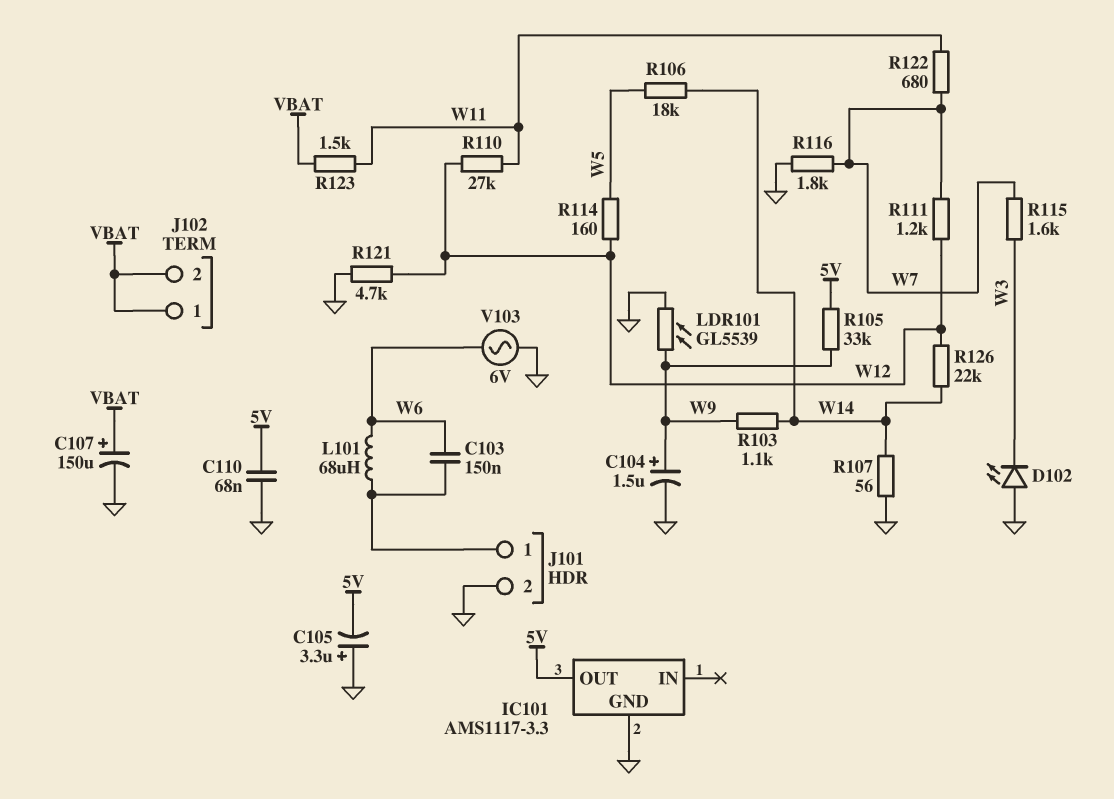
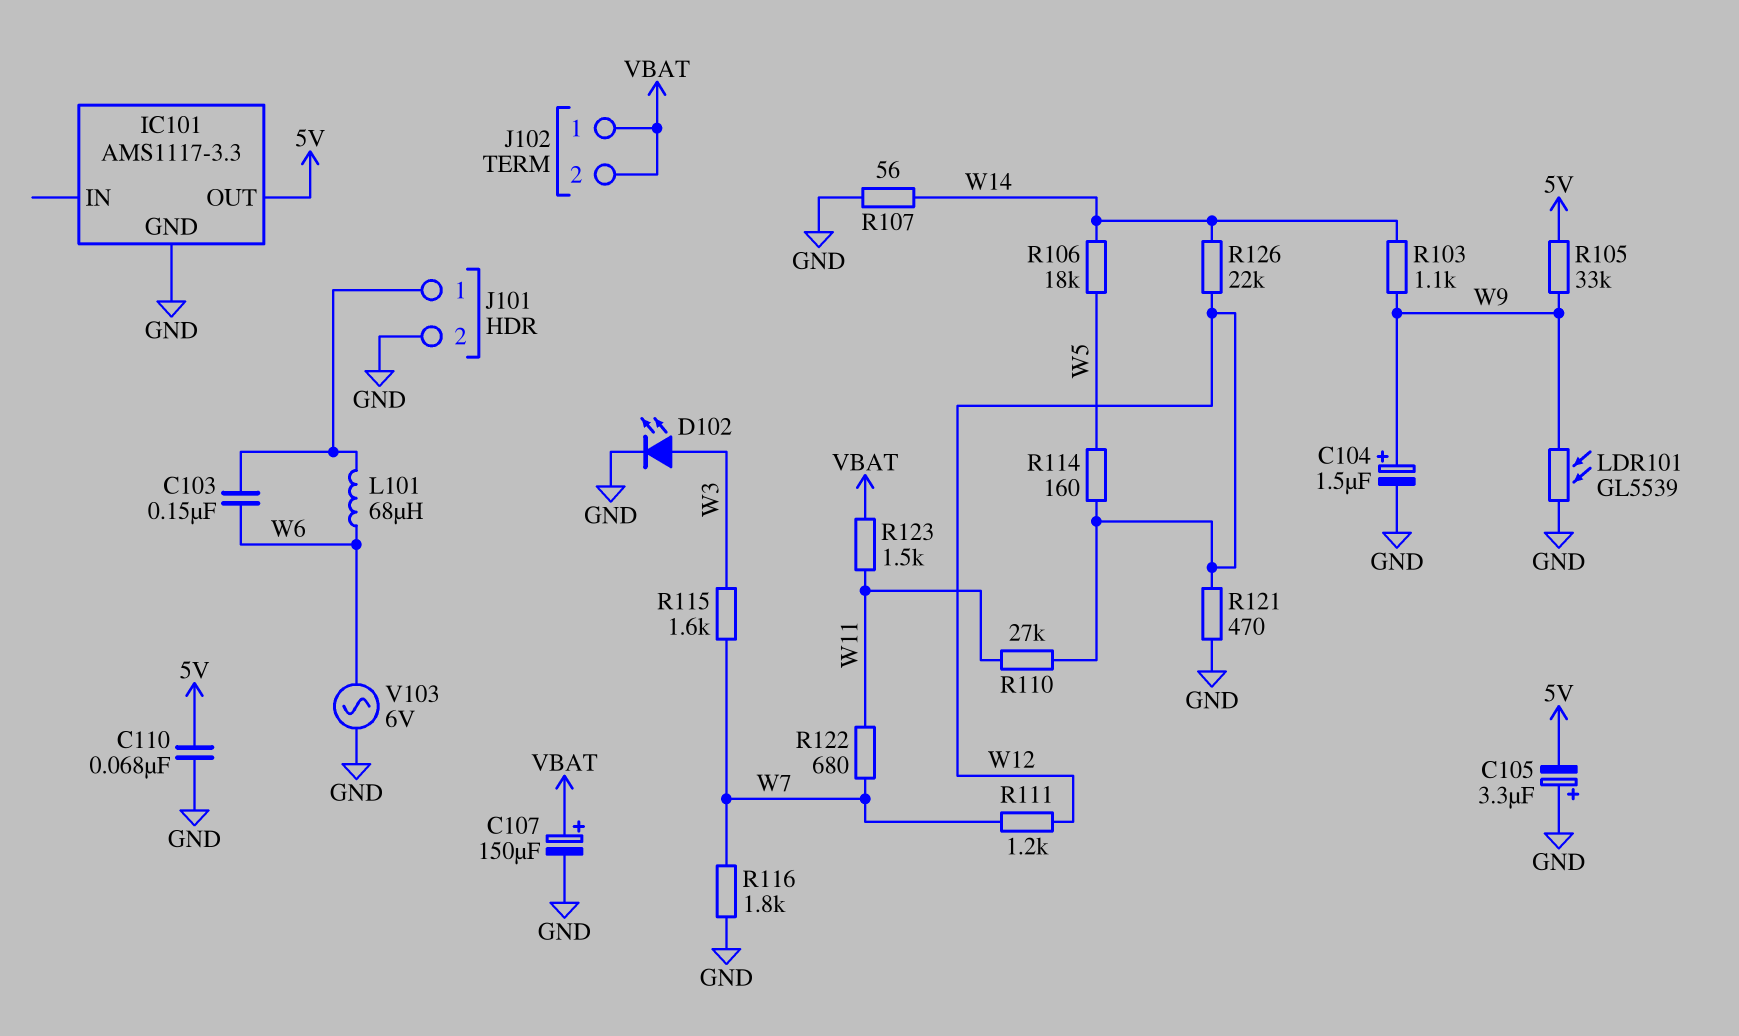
D102: LED (A GND, K W3) -> LED (A W3, K GND)
R121: 4.7k (GND, W12) -> 470 (GND, W12)

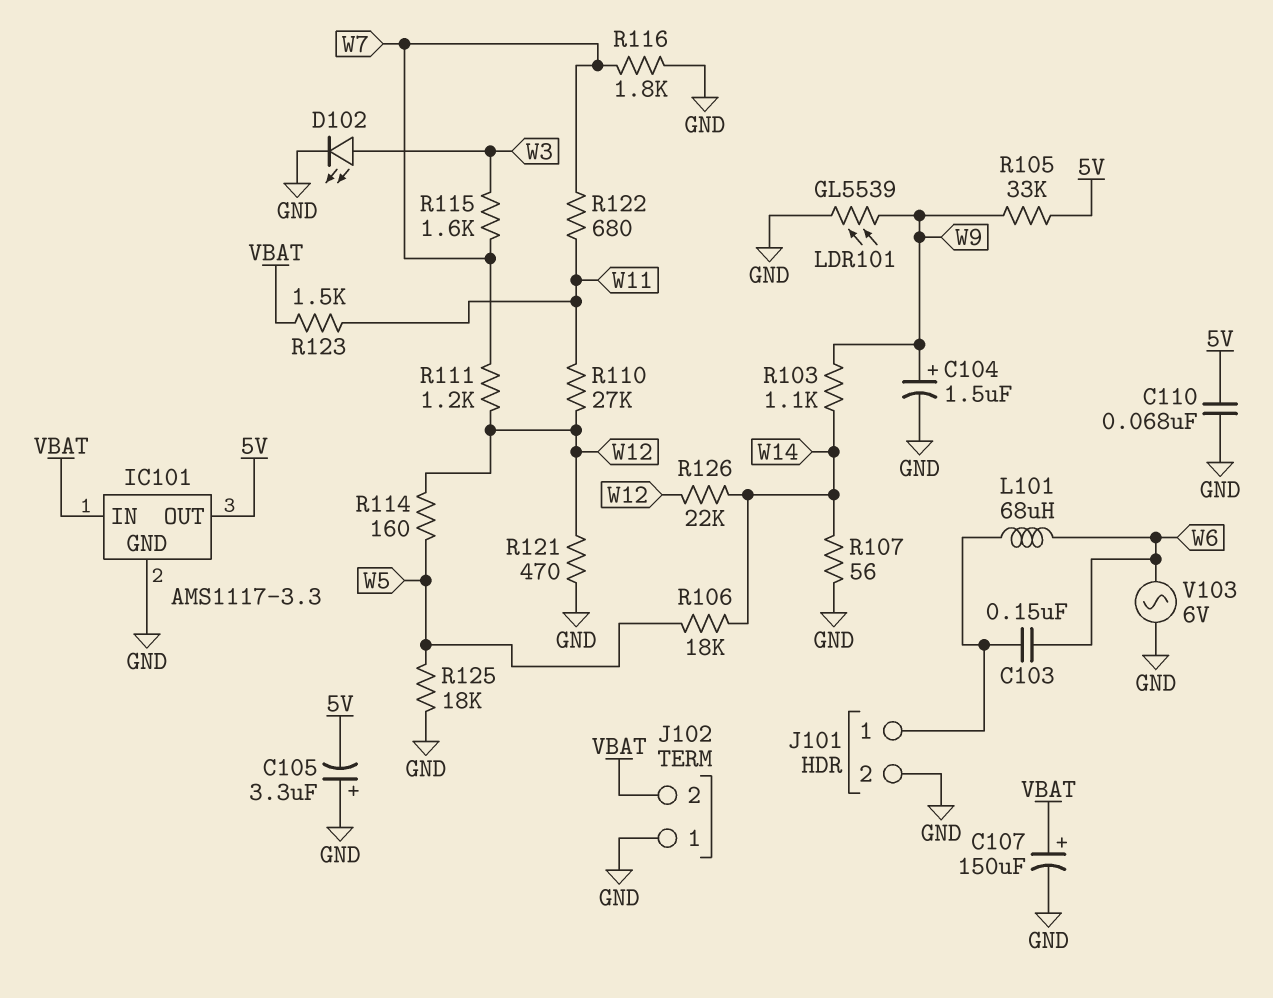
IC101 pin IN: none -> VBAT
J102 pin 1: VBAT -> GND
R125: none -> 18k (GND, W5)

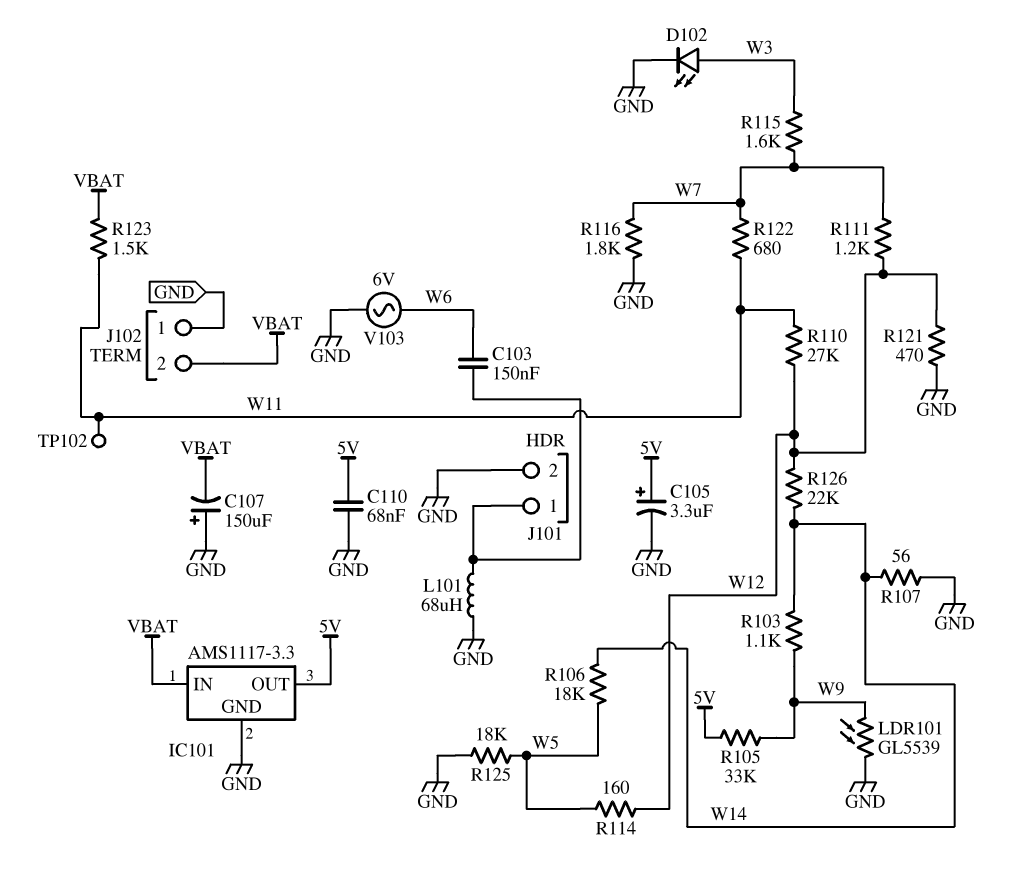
C104: 1.5uF (plus W9, minus GND) -> none
C105: 3.3uF (plus GND, minus 5V) -> 3.3uF (plus 5V, minus GND)
C107: 150uF (plus VBAT, minus GND) -> 150uF (plus GND, minus VBAT)
L101: 68uH (J101/1, W6) -> 68uH (GND, J101/1)
TP102: none -> test point (W11)

